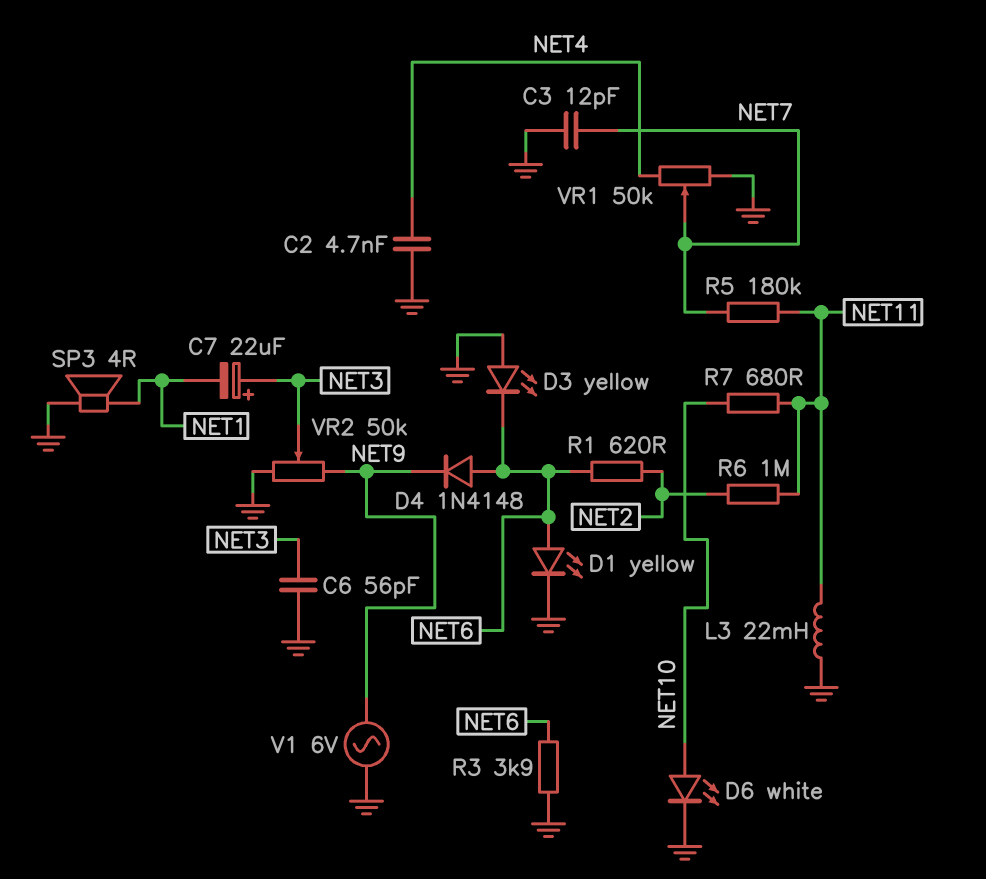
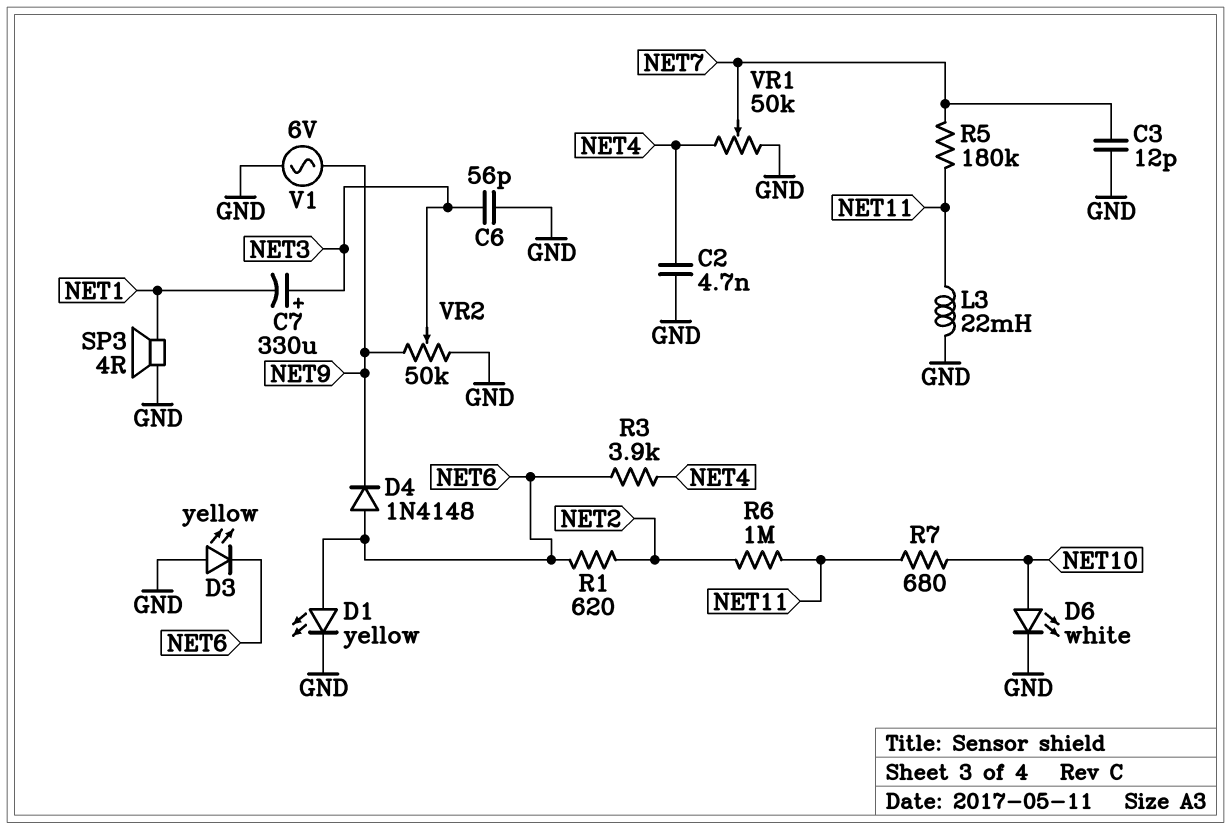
C7: 22uF (plus NET3, minus NET1) -> 330uF (plus NET3, minus NET1)
R3: 3.9k (GND, NET6) -> 3.9k (NET4, NET6)

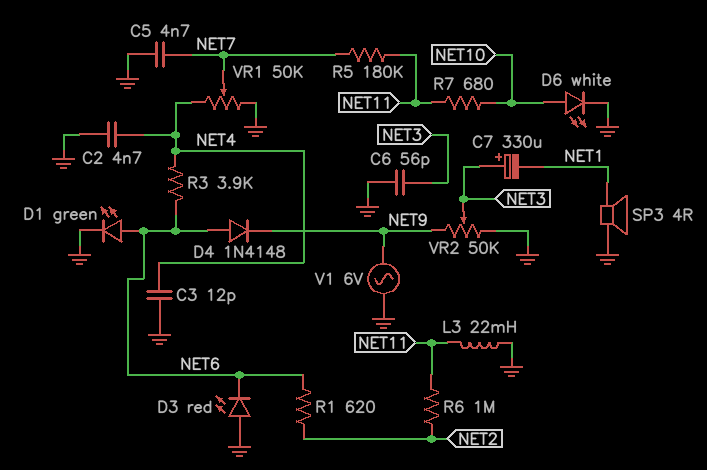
C3: 12pF (GND, NET7) -> 12pF (GND, NET4)
C5: none -> 4.7nF (GND, NET7)
D1: LED yellow (A NET6, K GND) -> LED green (A NET6, K GND)
D3: LED yellow (A GND, K NET6) -> LED red (A GND, K NET6)

